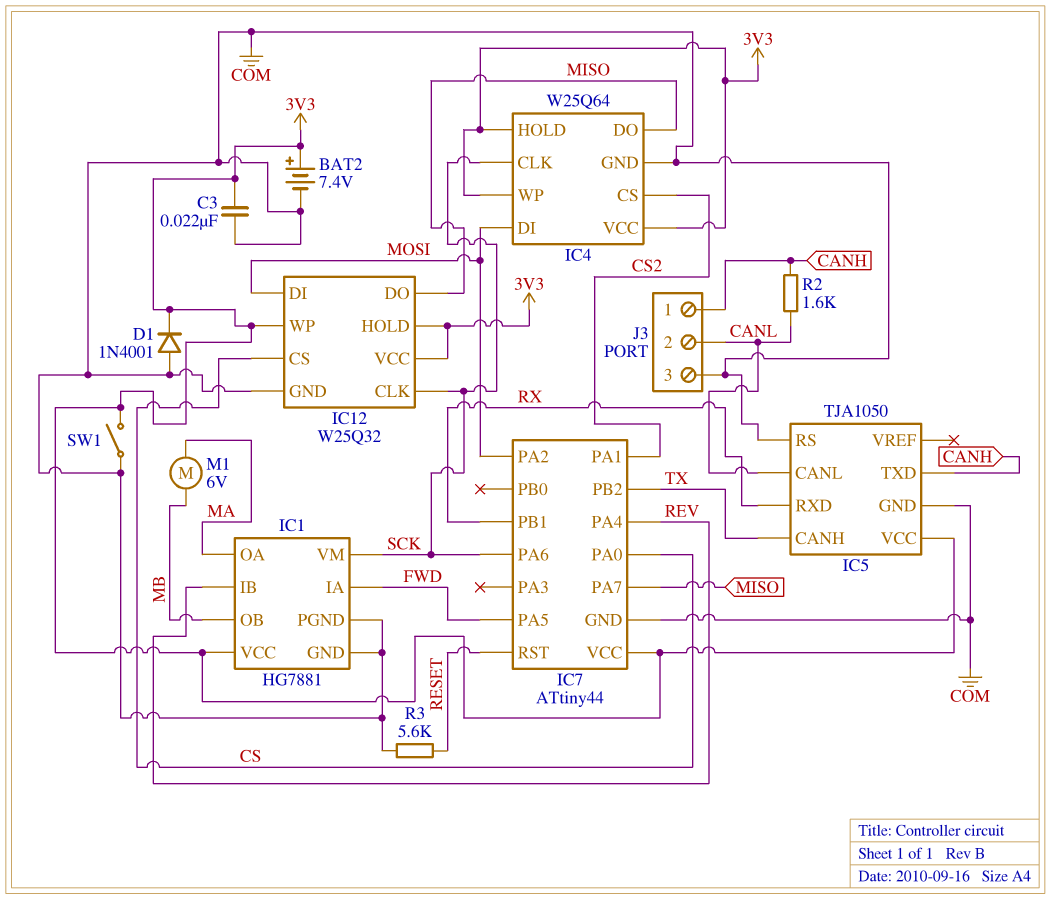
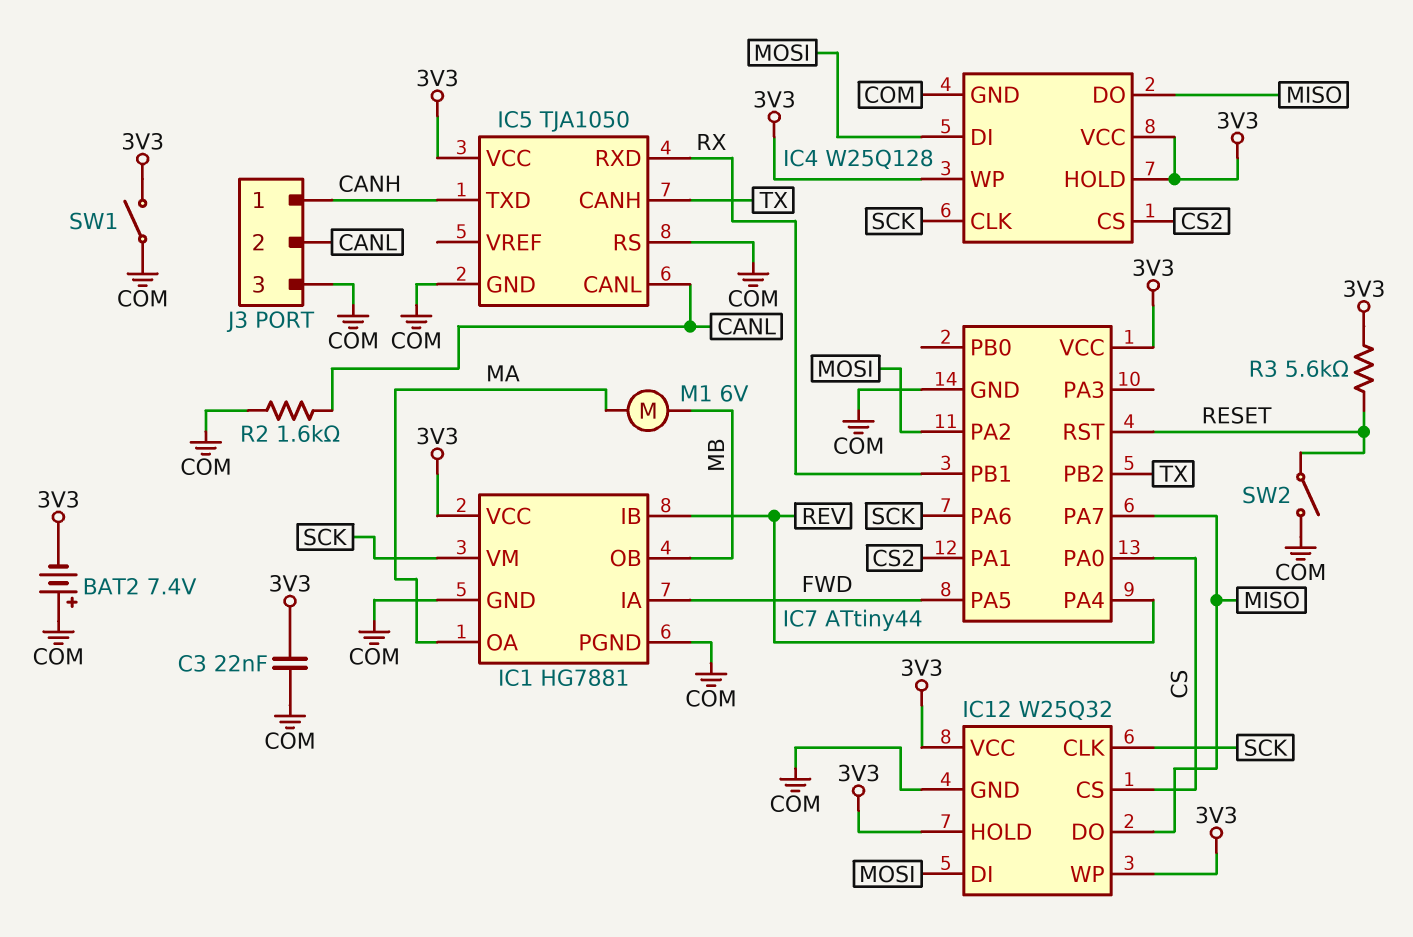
BAT2: 7.4V (plus 3V3, minus COM) -> 7.4V (plus COM, minus 3V3)
D1: diode 1N4001 (A COM, K 3V3) -> none
IC4: W25Q64 -> W25Q128
R2: 1.6k (CANH, CANL) -> 1.6k (CANL, COM)
R3: 5.6k (COM, RESET) -> 5.6k (3V3, RESET)
SW2: none -> switch (COM, RESET)

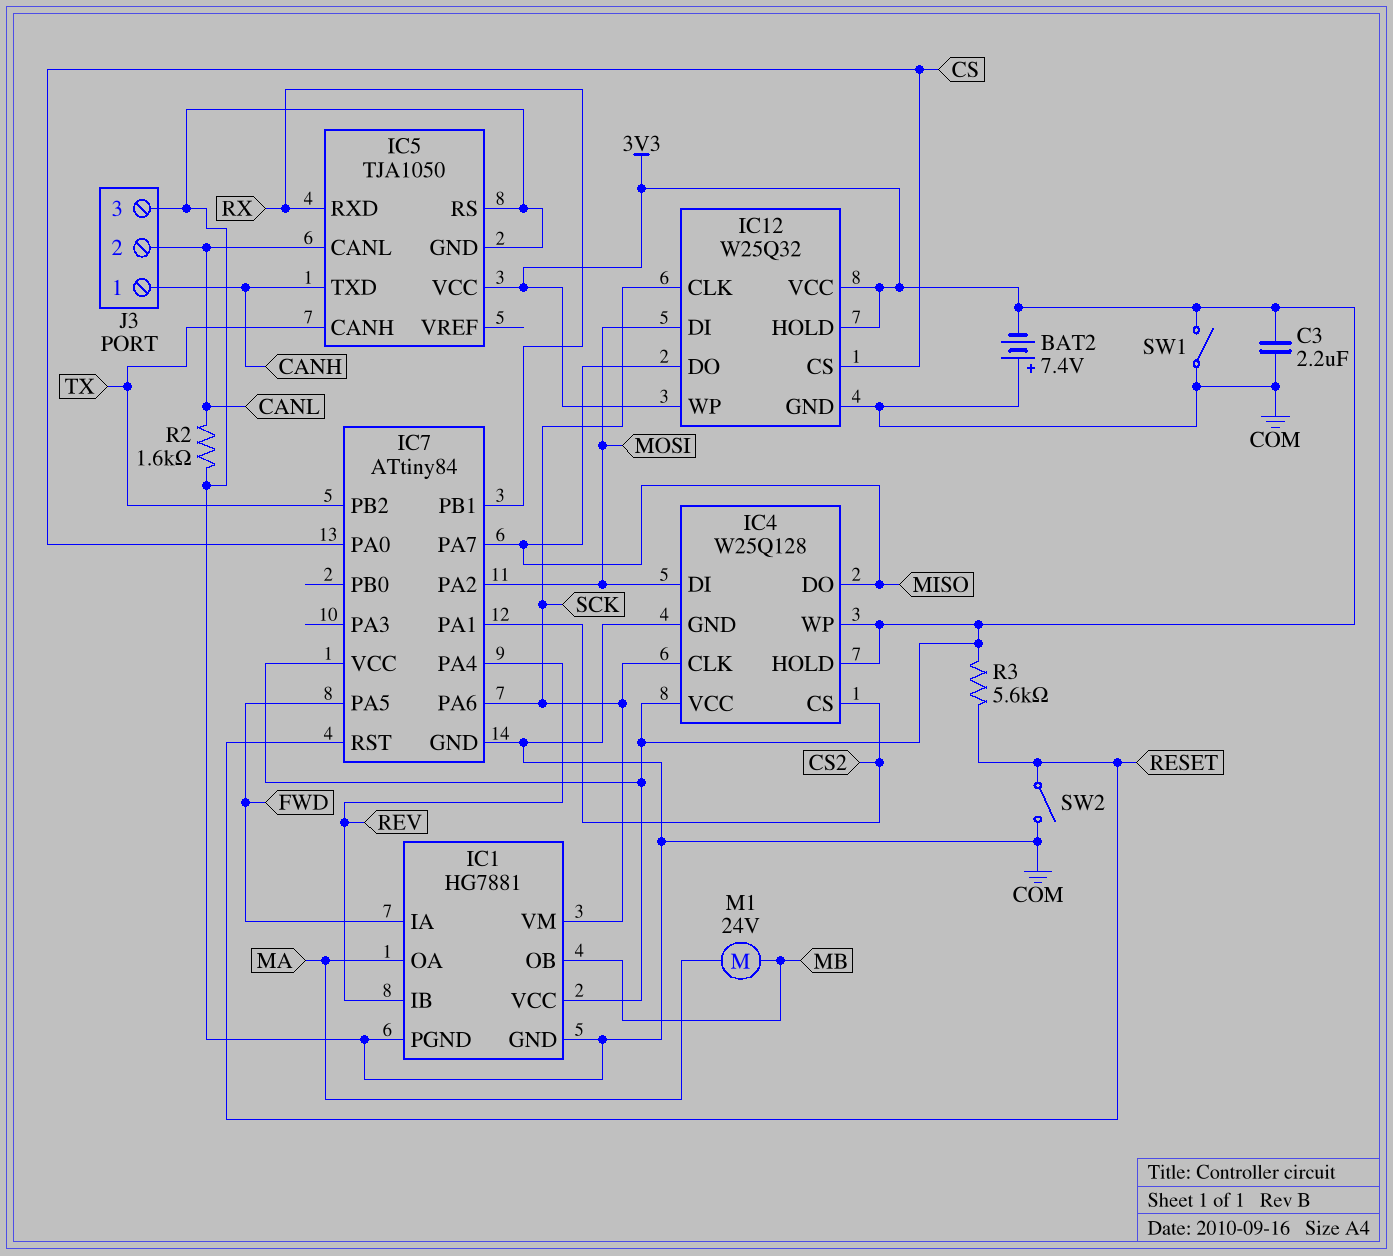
C3: 22nF (3V3, COM) -> 2.2uF (3V3, COM)
IC7: ATtiny44 -> ATtiny84
M1: motor 6V (MA, MB) -> motor 24V (MA, MB)

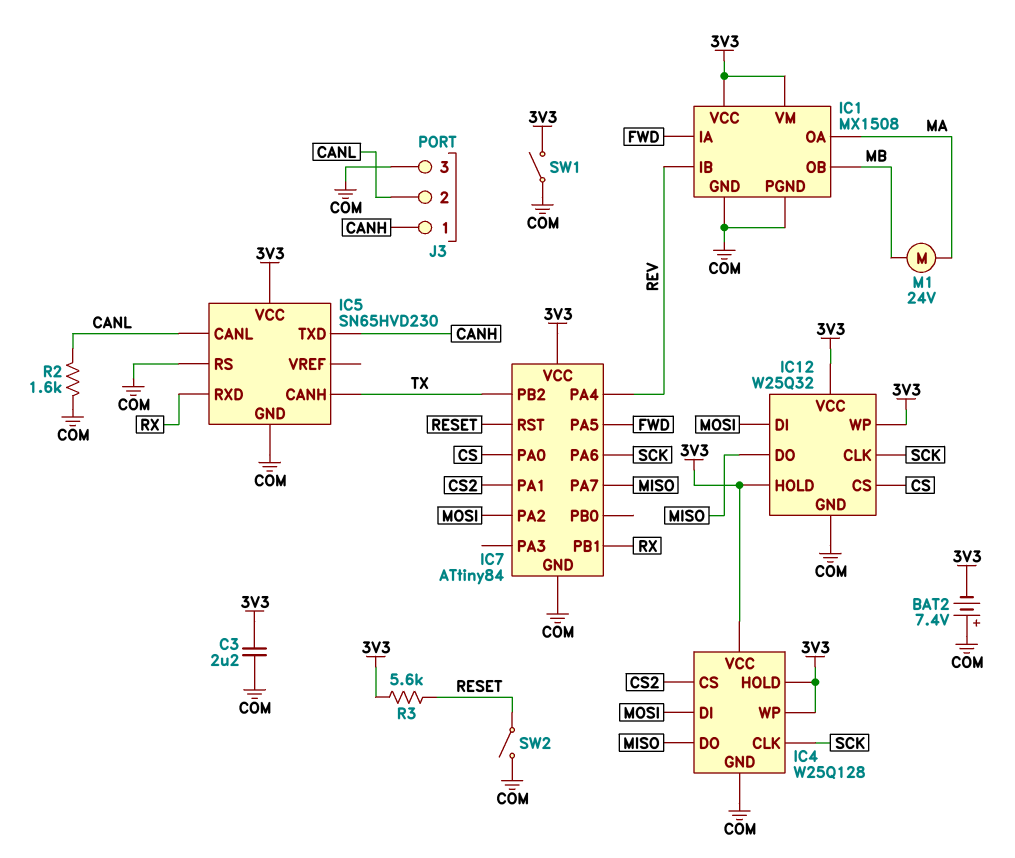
IC1: HG7881 -> MX1508
IC1 pin VM: SCK -> 3V3
IC5: TJA1050 -> SN65HVD230

